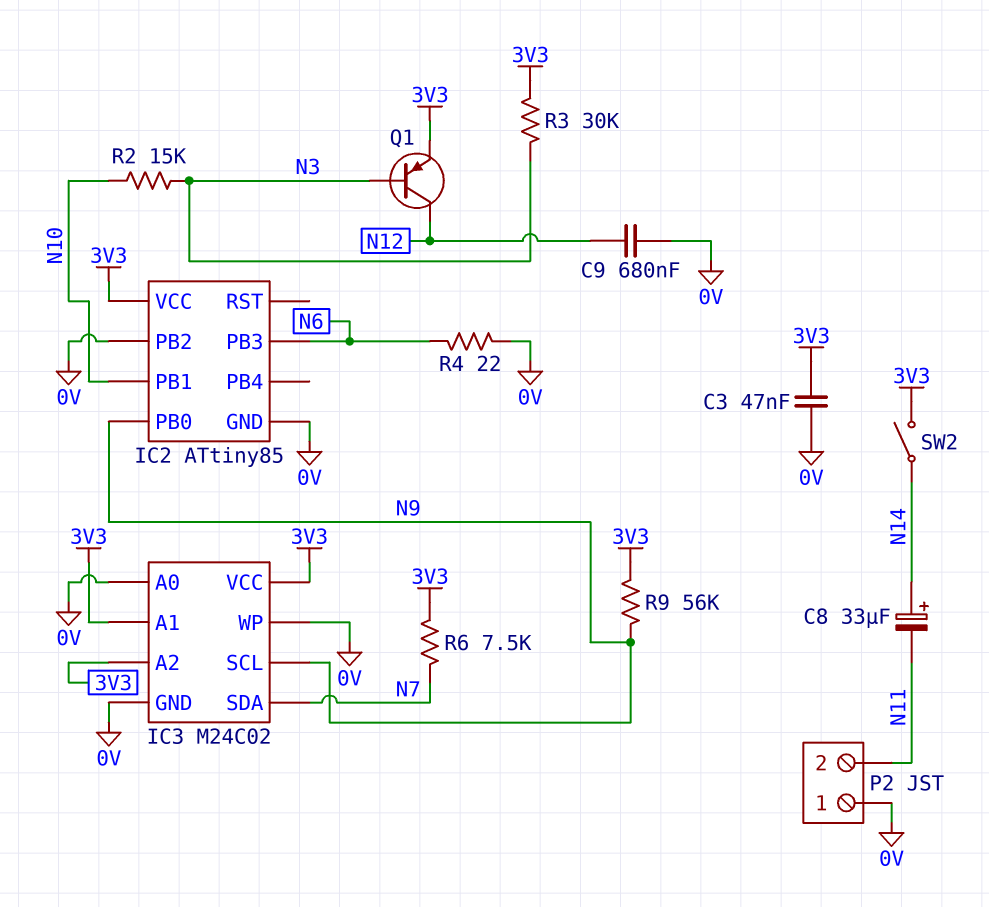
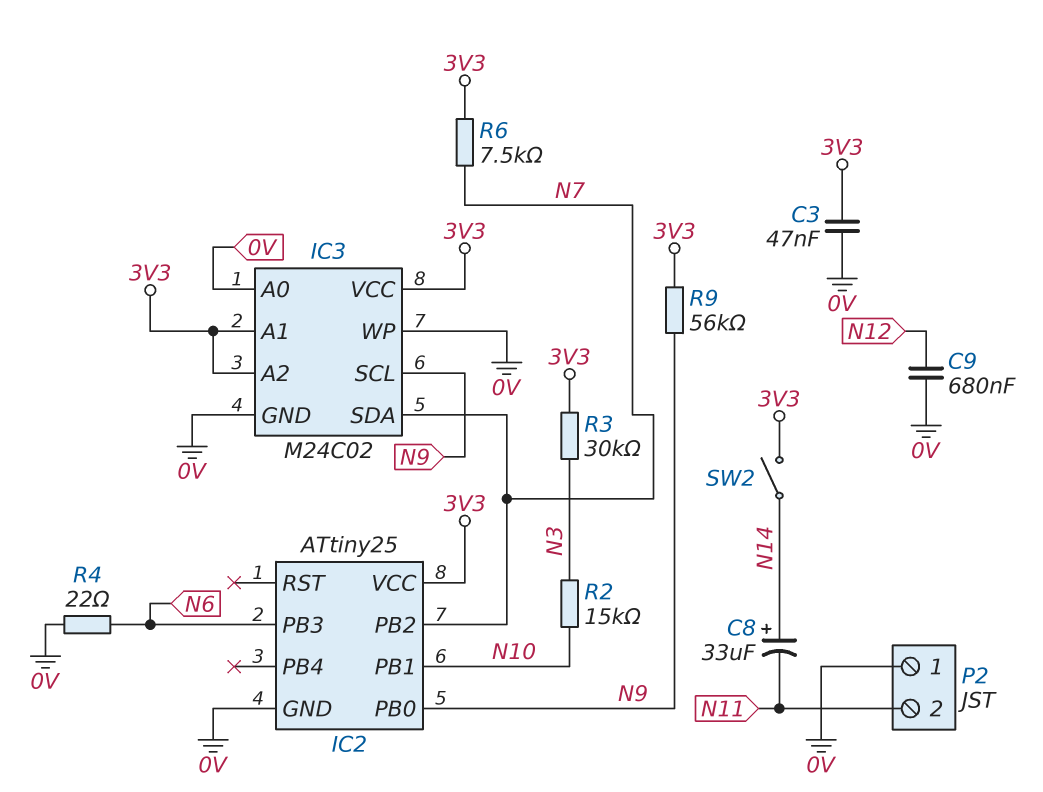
IC2: ATtiny85 -> ATtiny25
IC2 pin PB2: 0V -> N7
Q1: PNP (B N3, C N12, E 3V3) -> none

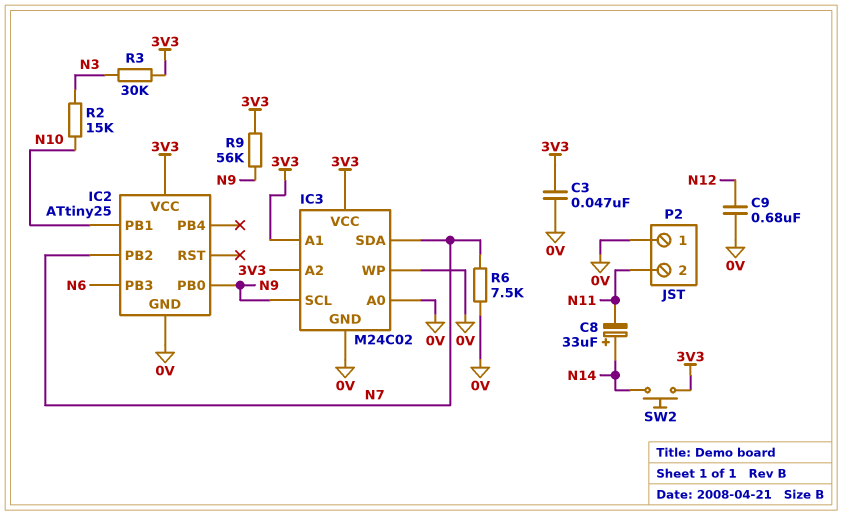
R4: 22 (0V, N6) -> none
R6: 7.5k (3V3, N7) -> 7.5k (0V, N7)
SW2: switch (3V3, N14) -> button (3V3, N14)

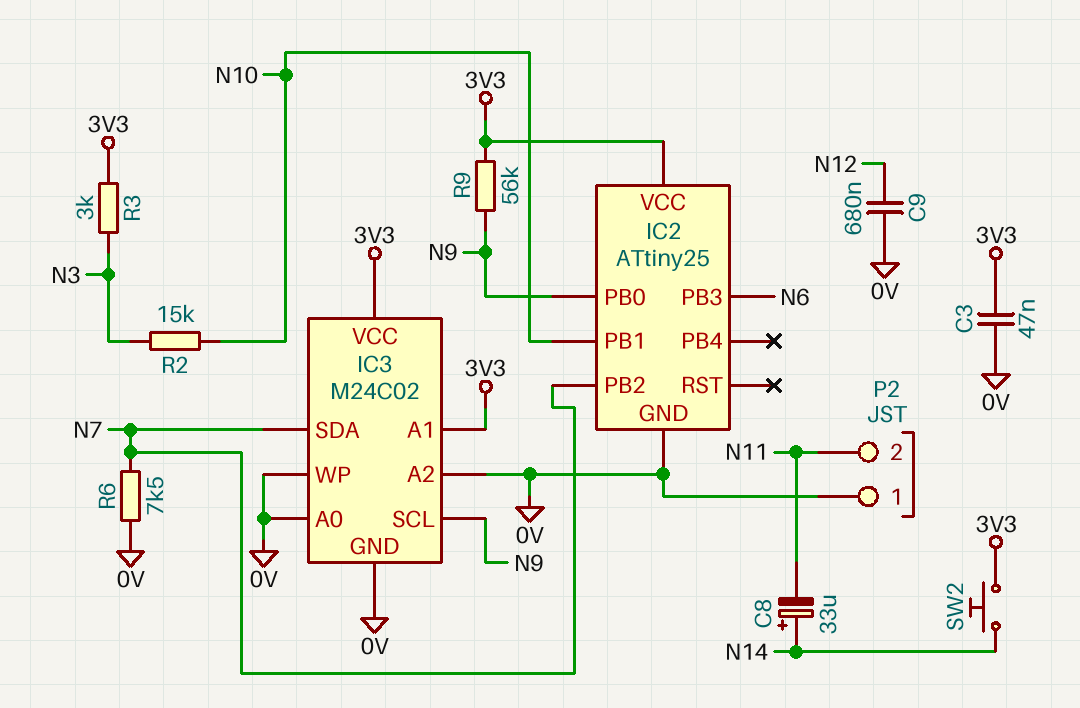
IC3 pin A2: 3V3 -> 0V
R3: 30k (3V3, N3) -> 3k (3V3, N3)

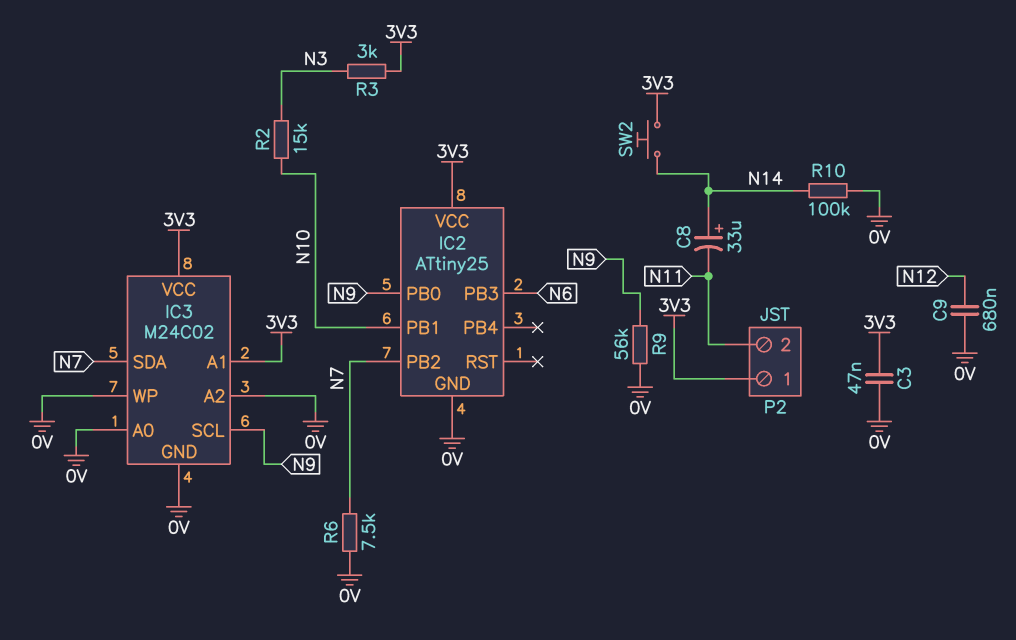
P2 pin 1: 0V -> 3V3
R9: 56k (3V3, N9) -> 56k (0V, N9)
R10: none -> 100k (0V, N14)

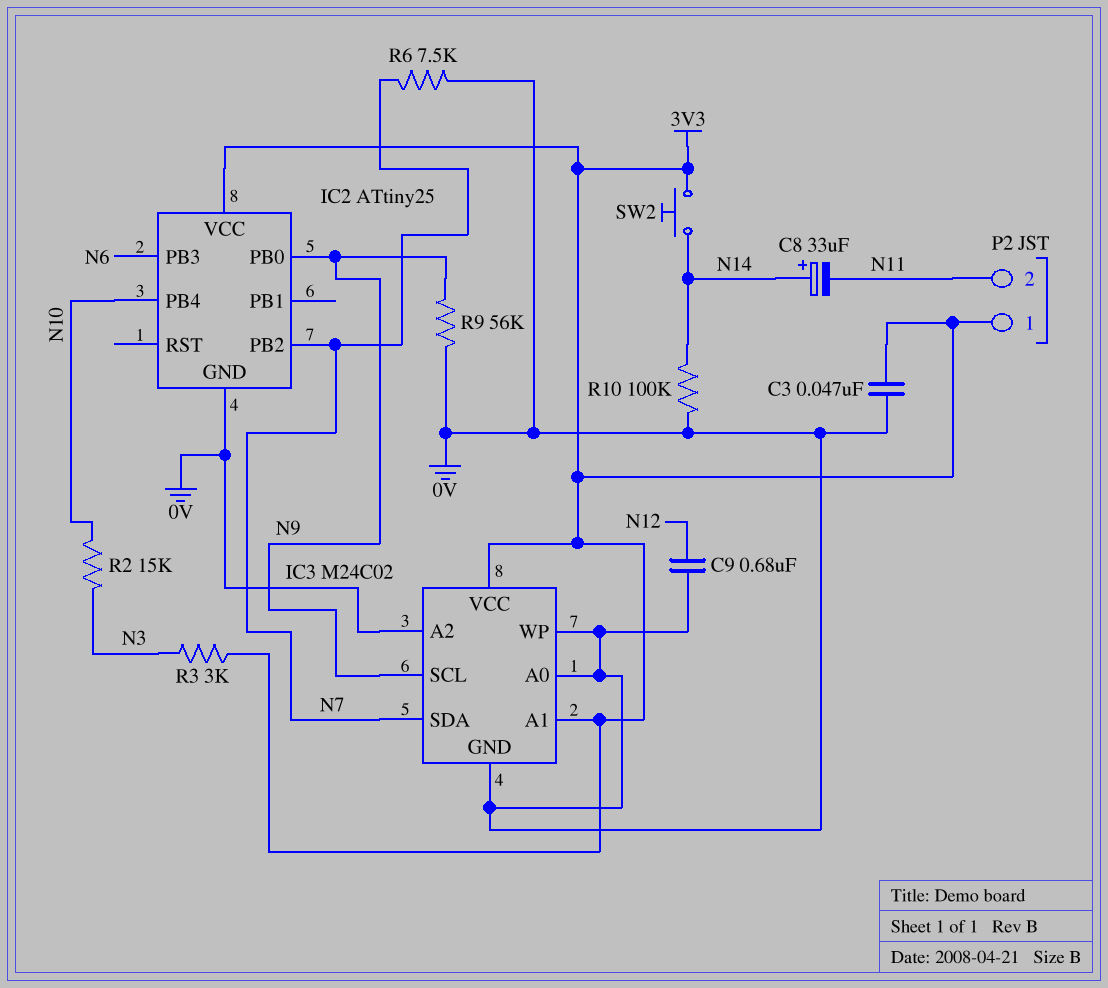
IC2 pin PB1: N10 -> none
IC2 pin PB4: none -> N10

